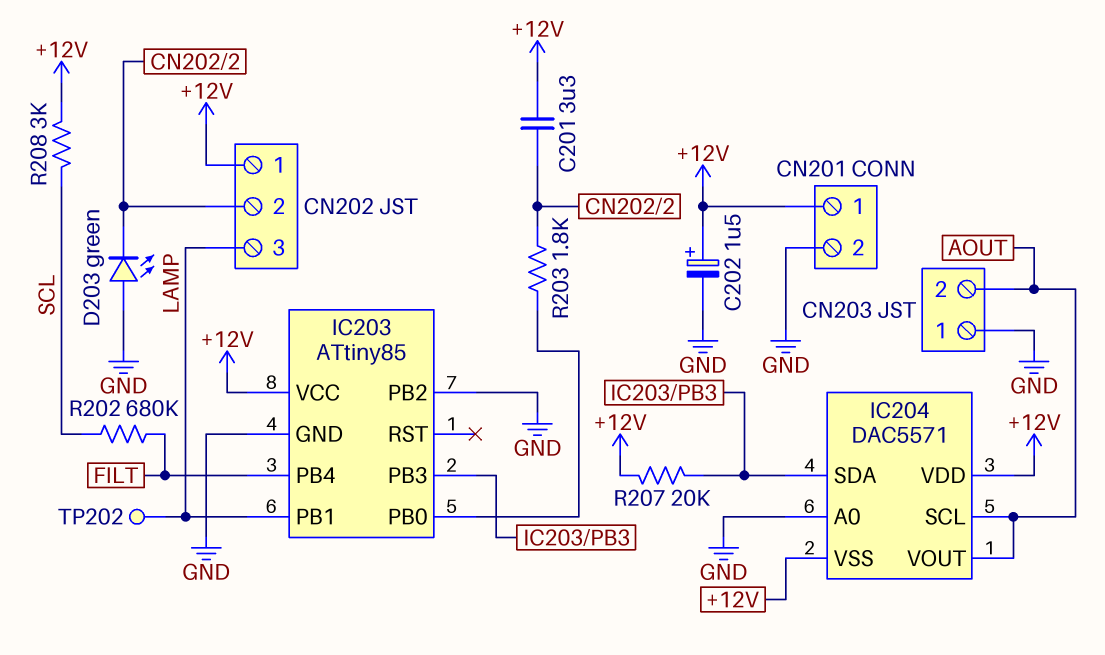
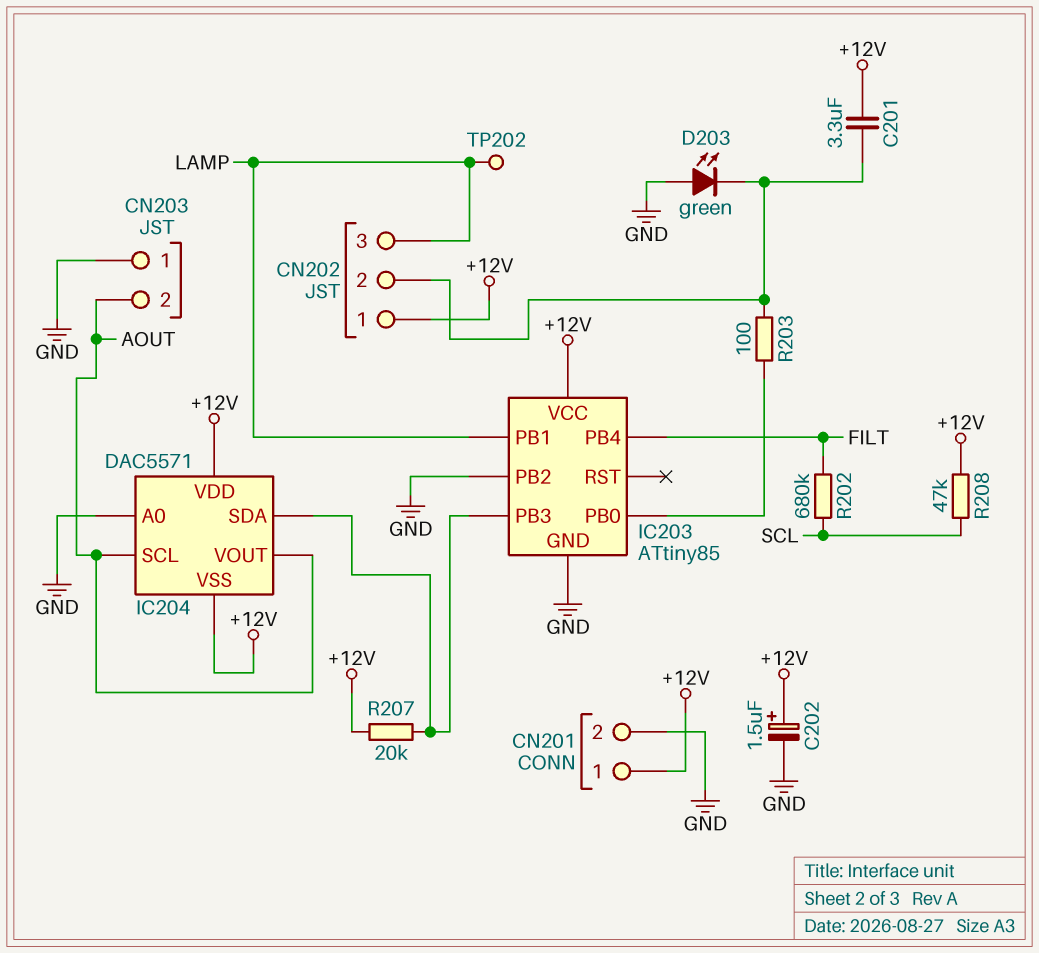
R203: 1.8k (CN202/2, IC203/PB0) -> 100 (CN202/2, IC203/PB0)
R208: 3k (+12V, SCL) -> 47k (+12V, SCL)

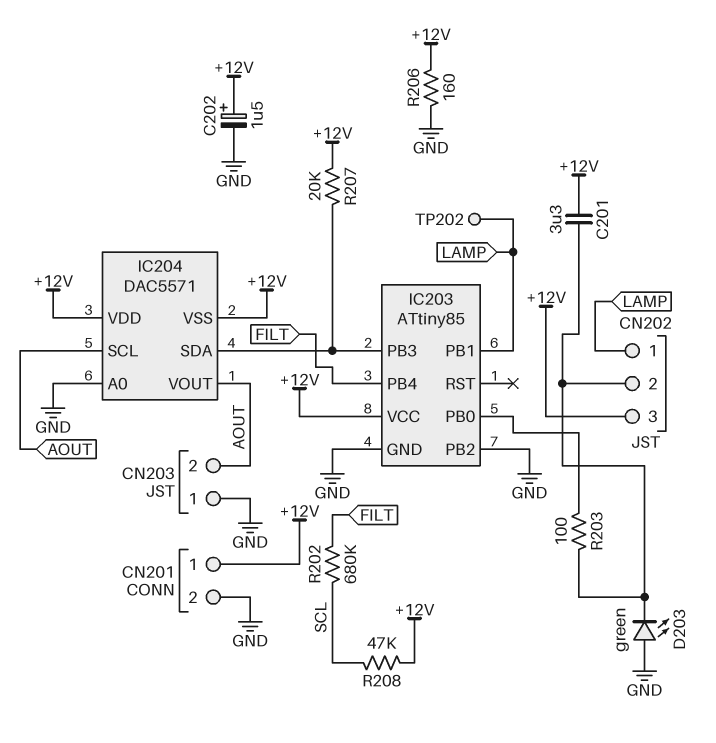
CN202 pin 1: +12V -> LAMP
CN202 pin 3: LAMP -> +12V
R206: none -> 160 (+12V, GND)

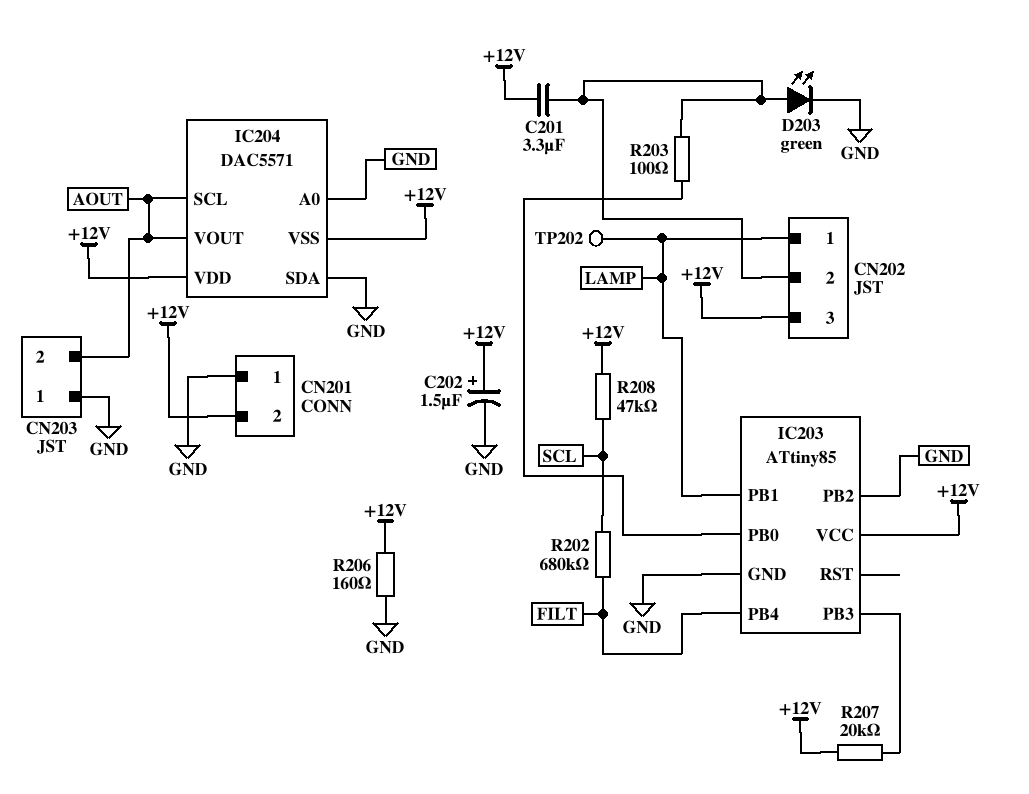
CN201 pin 1: +12V -> GND
CN201 pin 2: GND -> +12V
D203: LED green (A GND, K CN202/2) -> LED green (A CN202/2, K GND)
IC204 pin SDA: IC203/PB3 -> GND

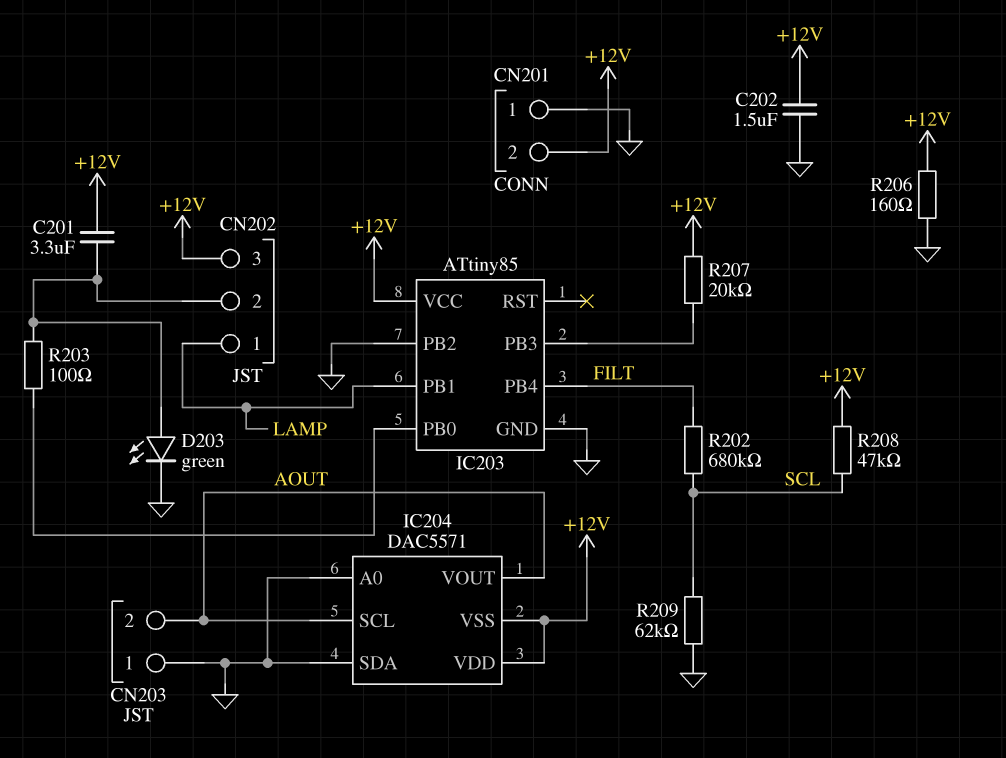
C202: 1.5uF (plus +12V, minus GND) -> 1.5uF (+12V, GND)
R209: none -> 62k (GND, SCL)
TP202: test point (LAMP) -> none

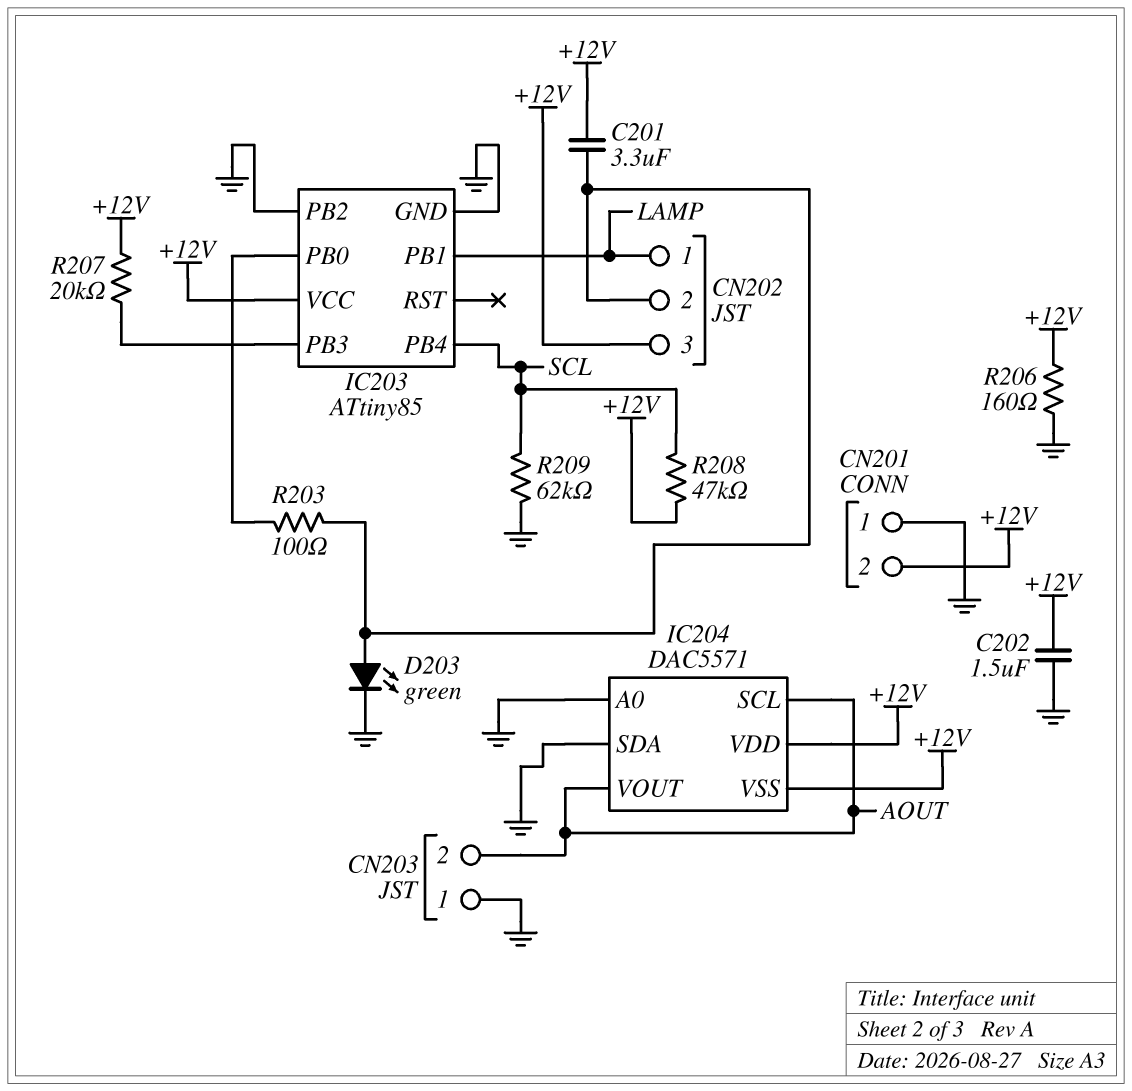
IC203 pin PB4: FILT -> SCL
R202: 680k (FILT, SCL) -> none

